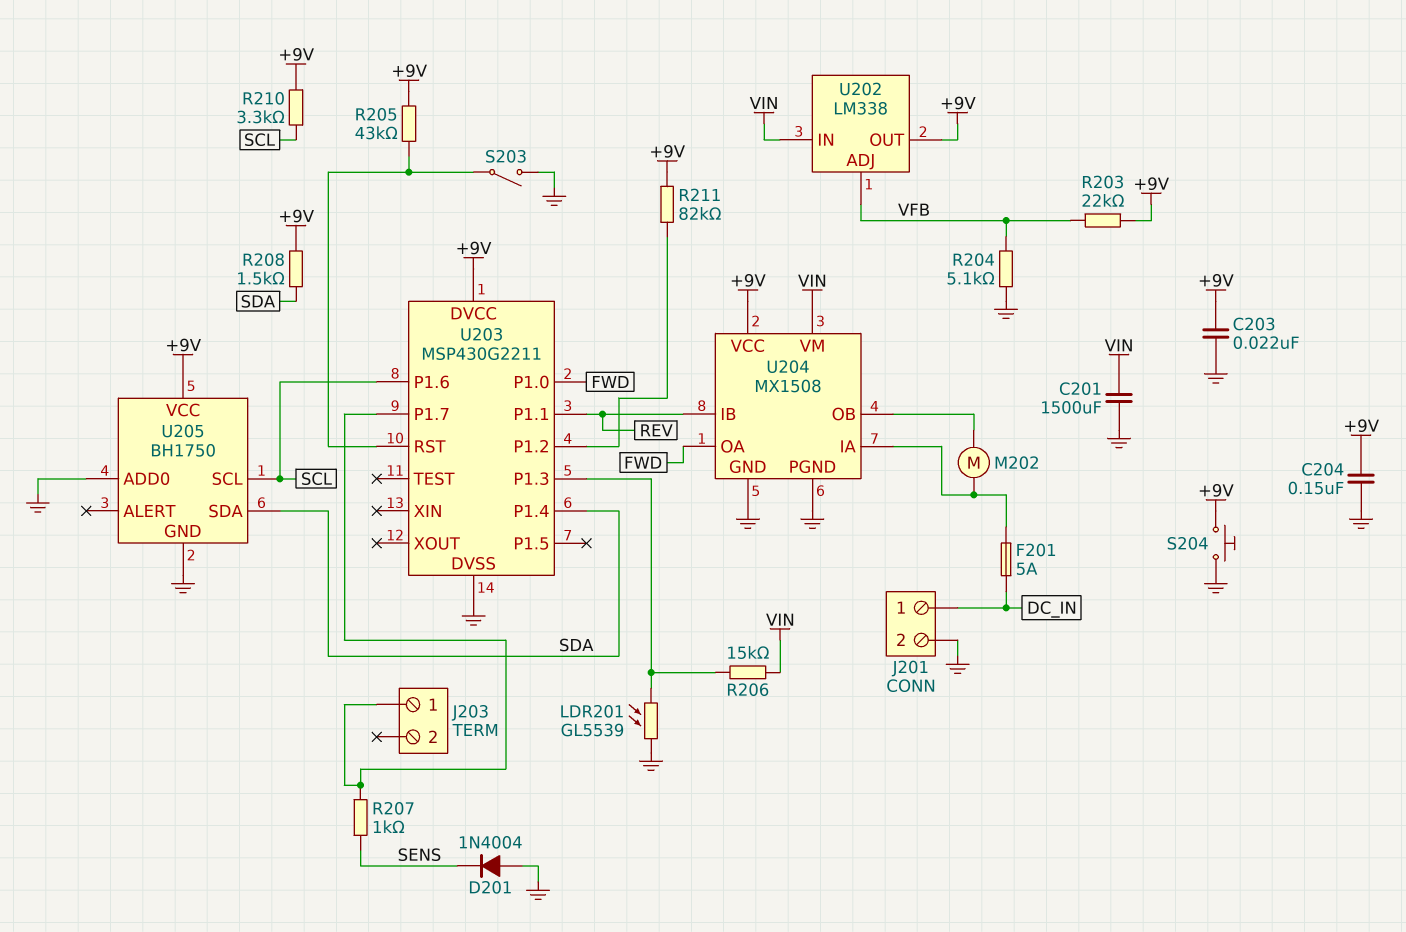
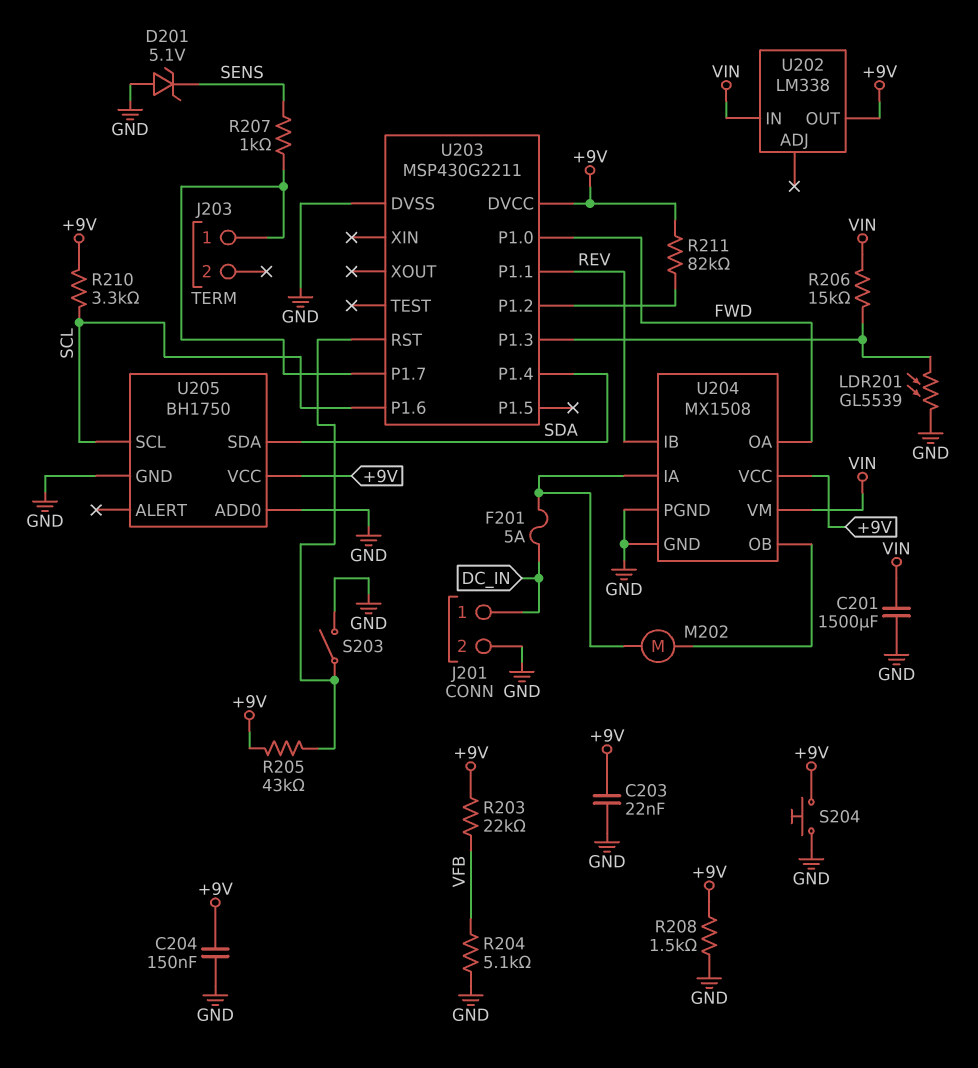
D201: diode 1N4004 (A GND, K SENS) -> zener 5.1V (A GND, K SENS)
R208: 1.5k (+9V, SDA) -> 1.5k (+9V, GND)
U202 pin ADJ: VFB -> none

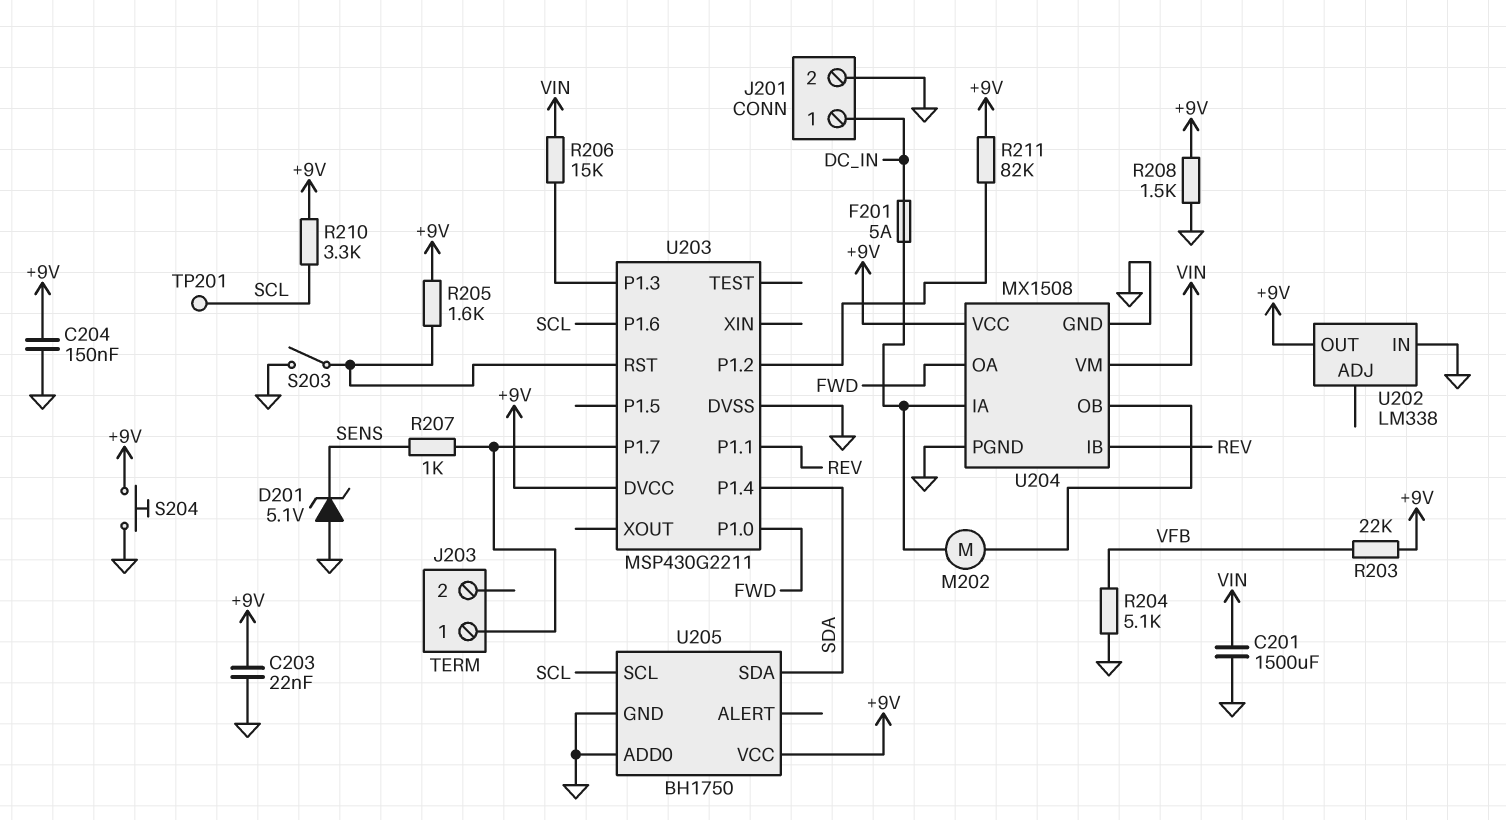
LDR201: GL5539 (GND, U203/P1.3) -> none
R205: 43k (+9V, U203/RST) -> 1.6k (+9V, U203/RST)
TP201: none -> test point (SCL)
U202 pin IN: VIN -> GND

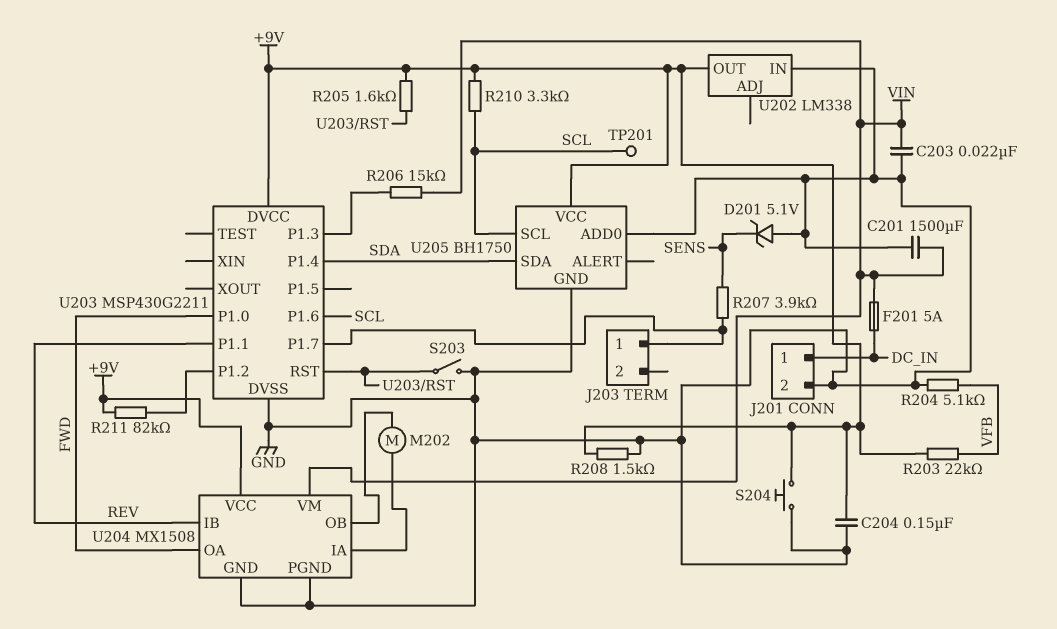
C203: 22nF (+9V, GND) -> 22nF (GND, VIN)
F201: 5A (DC_IN, U204/IA) -> 5A (DC_IN, VIN)
R207: 1k (J203/1, SENS) -> 3.9k (J203/1, SENS)

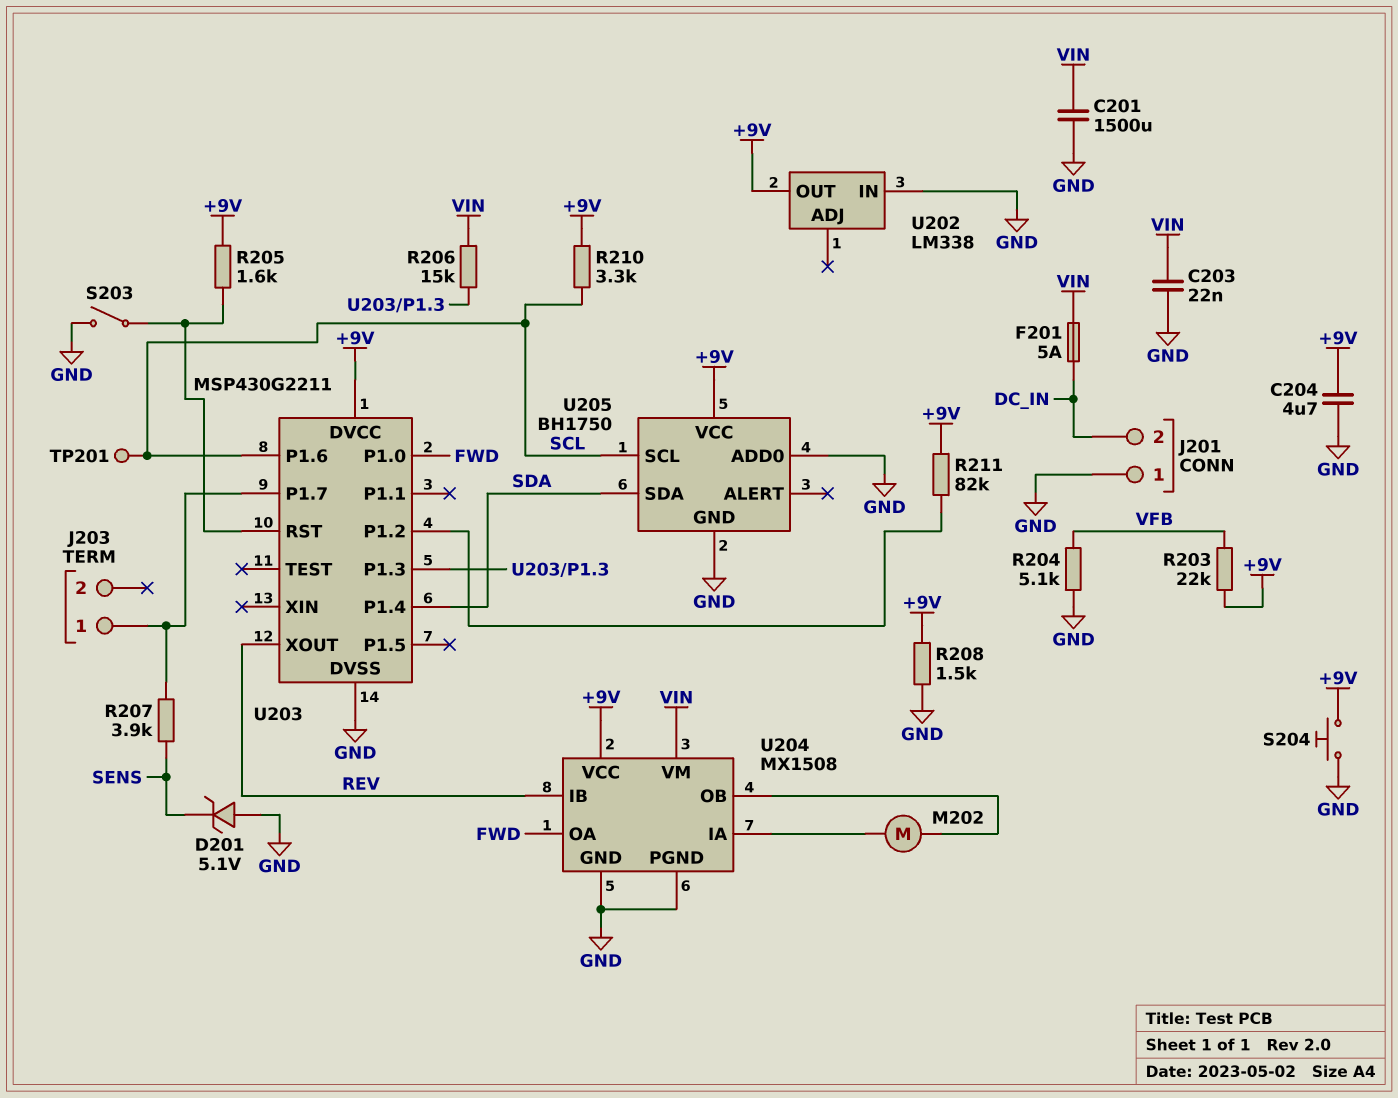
C204: 150nF (+9V, GND) -> 4.7uF (+9V, GND)
J201 pin 1: DC_IN -> GND
J201 pin 2: GND -> DC_IN
U203 pin P1.1: REV -> none
U203 pin XOUT: none -> REV

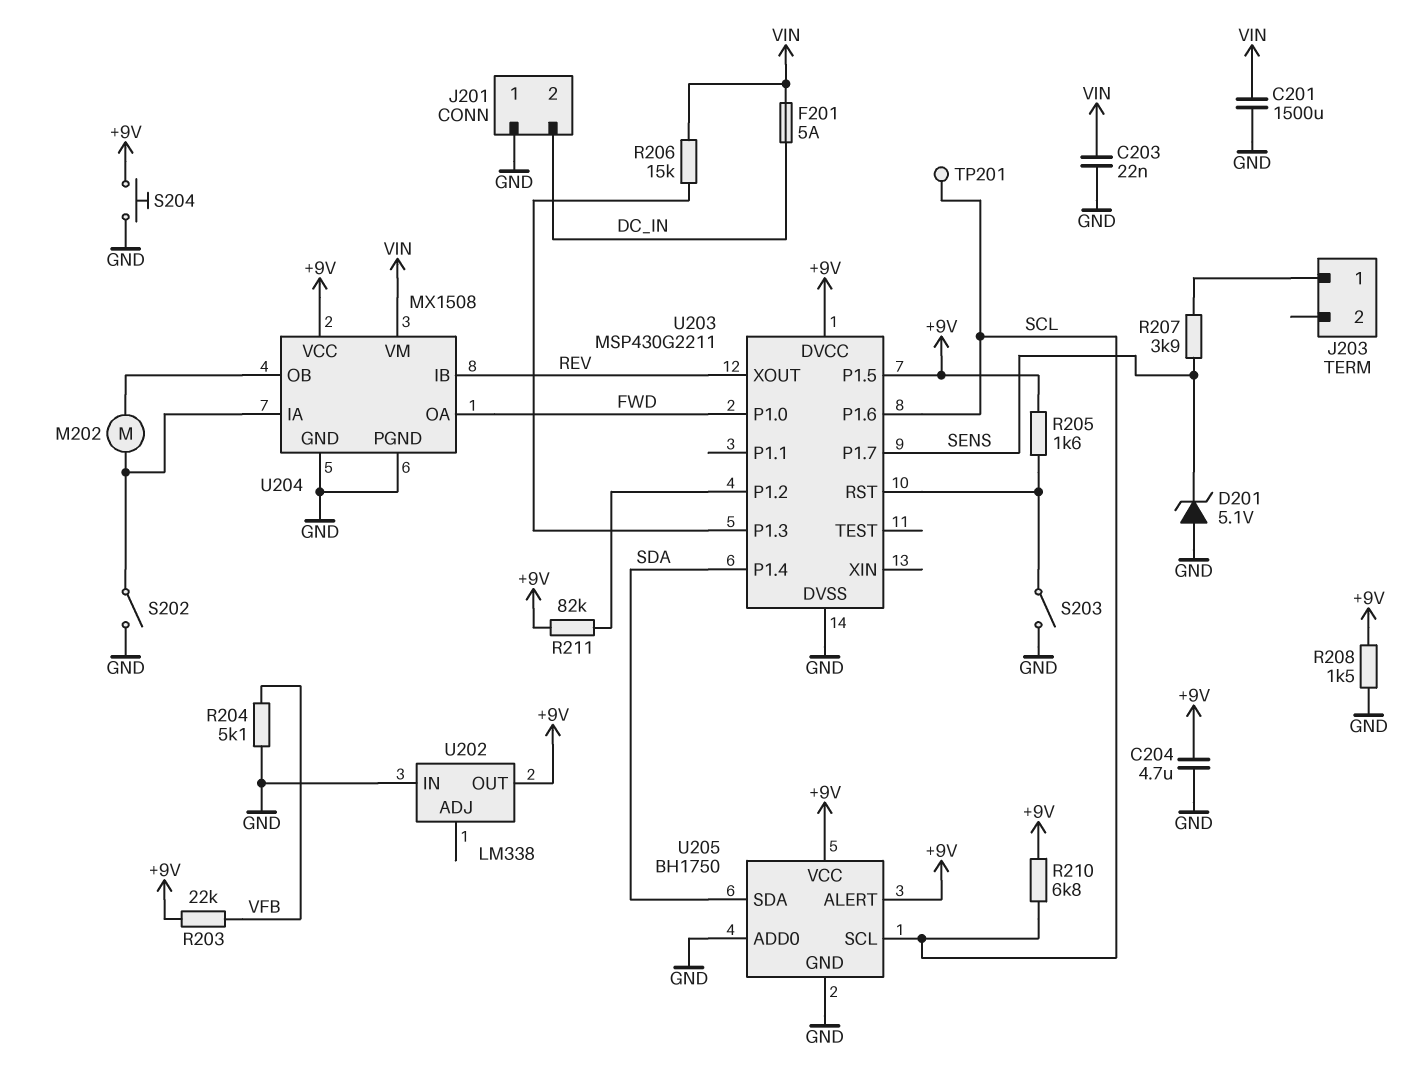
R210: 3.3k (+9V, SCL) -> 6.8k (+9V, SCL)
S202: none -> switch (GND, U204/IA)
U203 pin P1.5: none -> +9V
U203 pin P1.7: J203/1 -> SENS
U205 pin ALERT: none -> +9V

